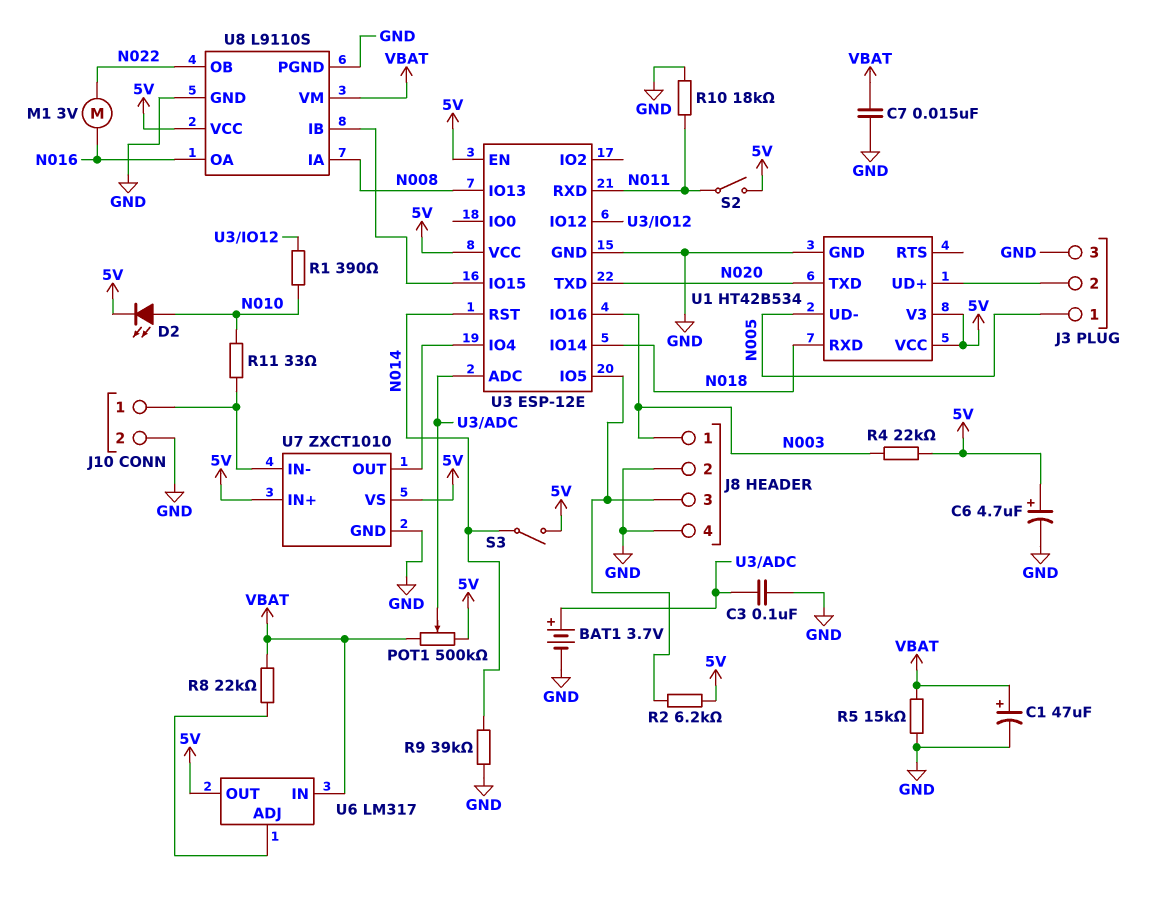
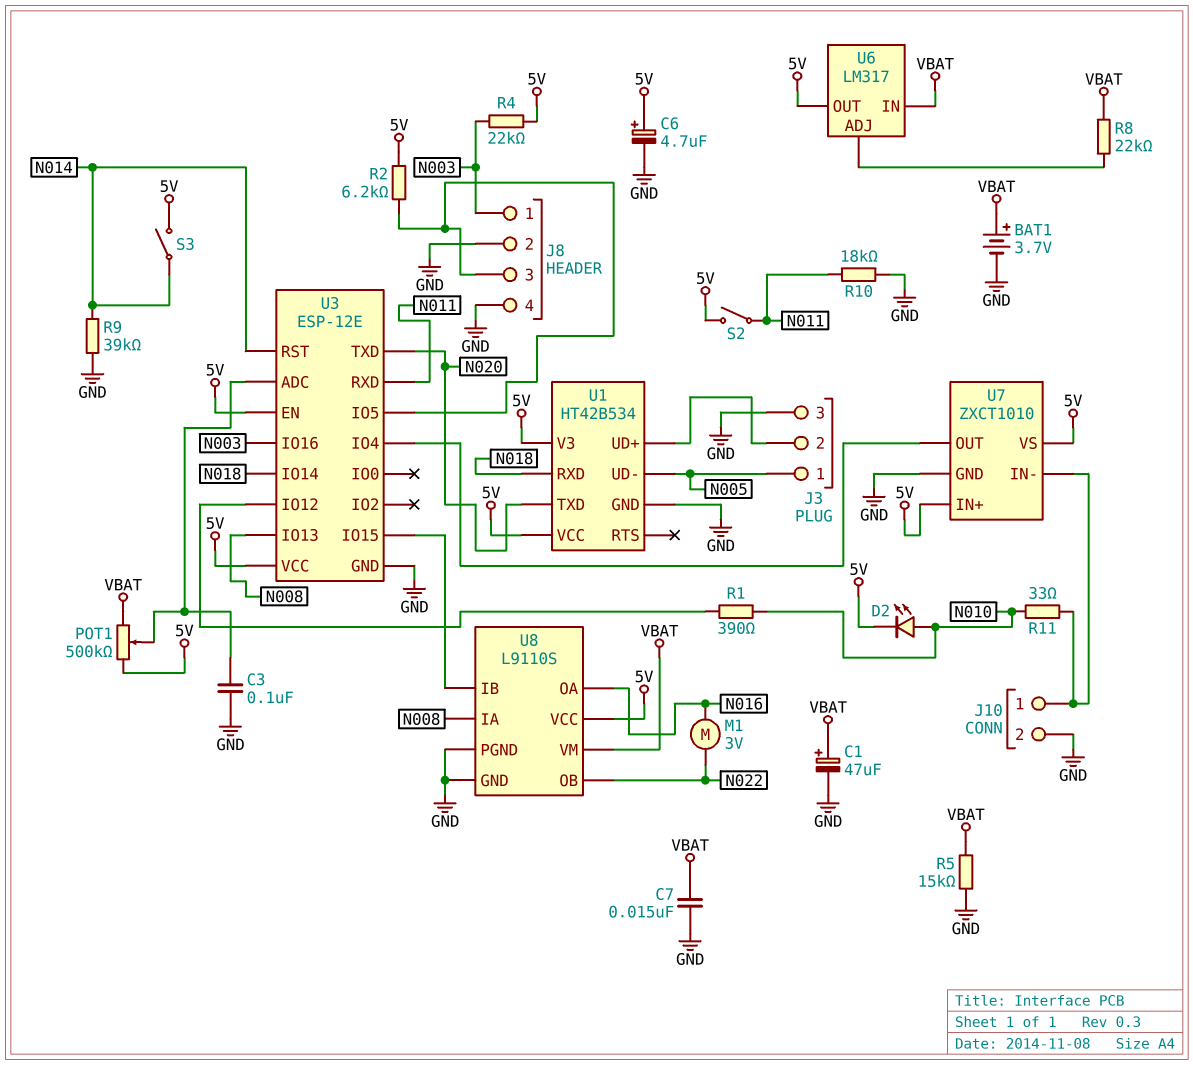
BAT1: 3.7V (plus U3/ADC, minus GND) -> 3.7V (plus VBAT, minus GND)

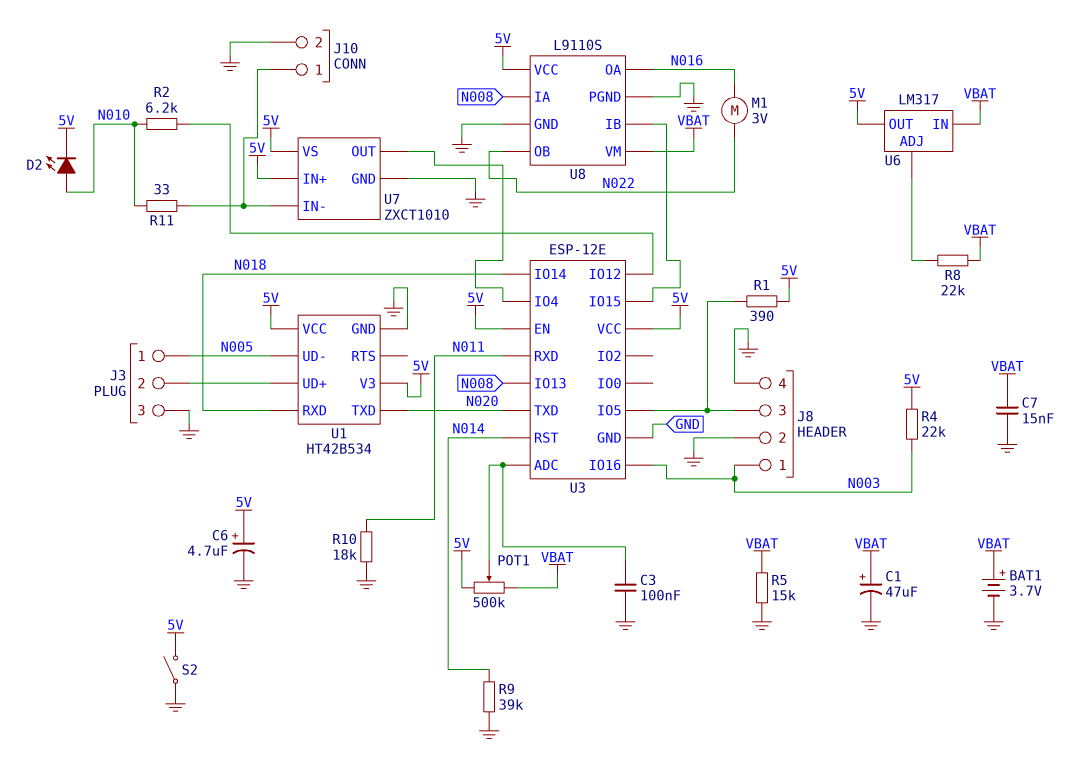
R1: 390 (N010, U3/IO12) -> 390 (5V, J8/3)
R2: 6.2k (5V, J8/3) -> 6.2k (N010, U3/IO12)
S2: switch (5V, N011) -> switch (5V, GND)
S3: switch (5V, N014) -> none

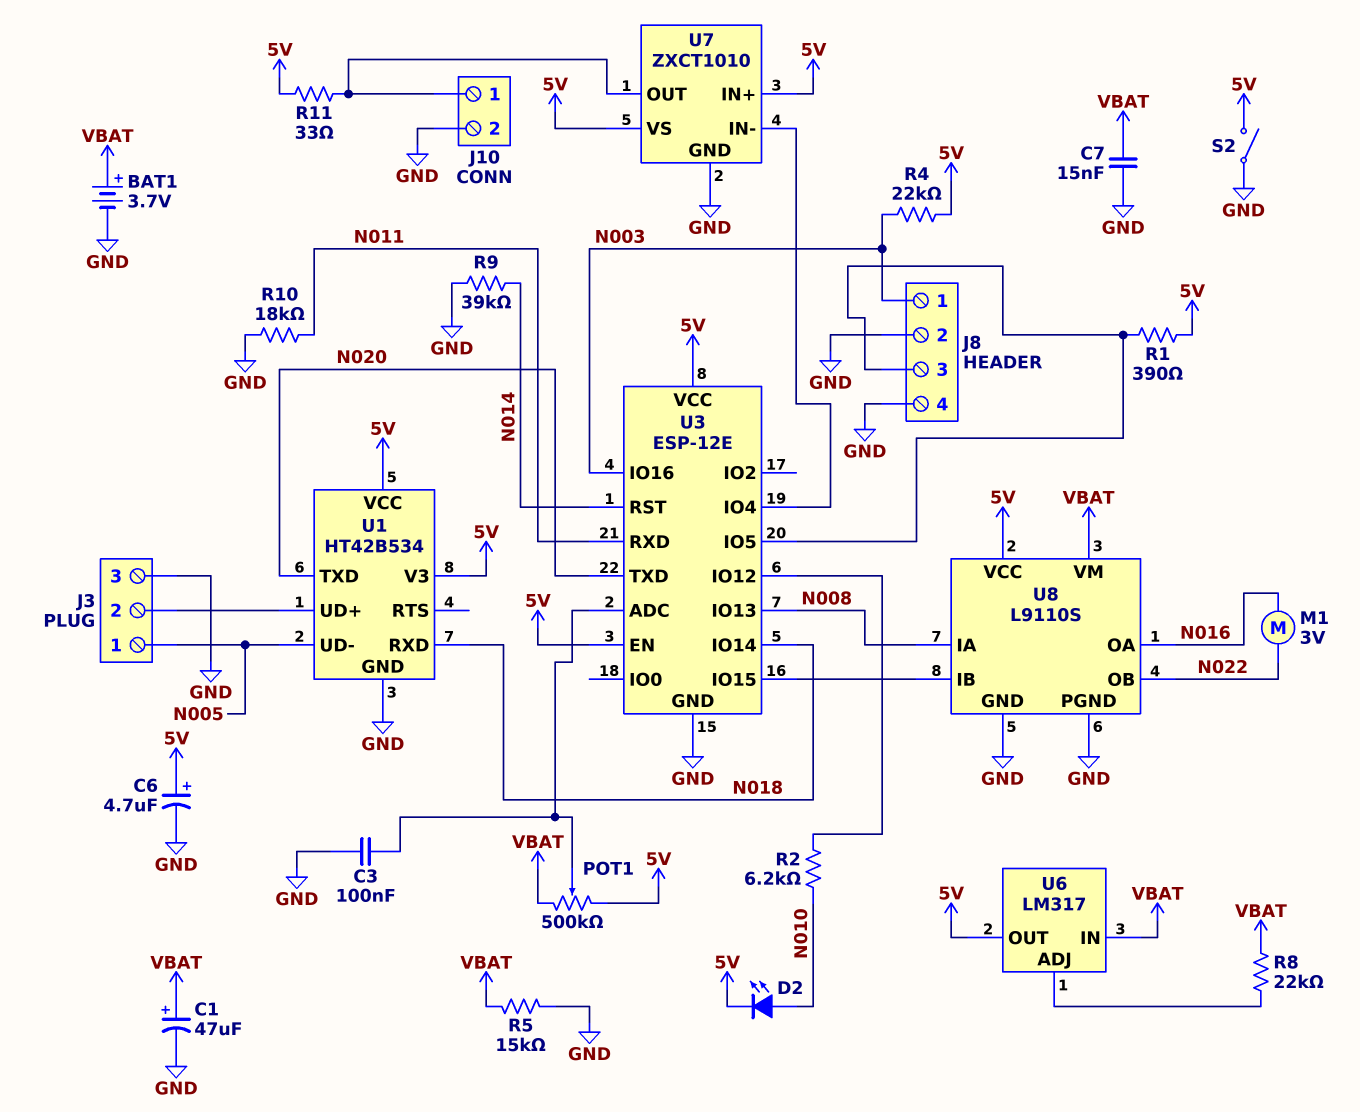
R11: 33 (J10/1, N010) -> 33 (5V, J10/1)
U7 pin IN-: J10/1 -> U3/IO4
U7 pin OUT: U3/IO4 -> J10/1

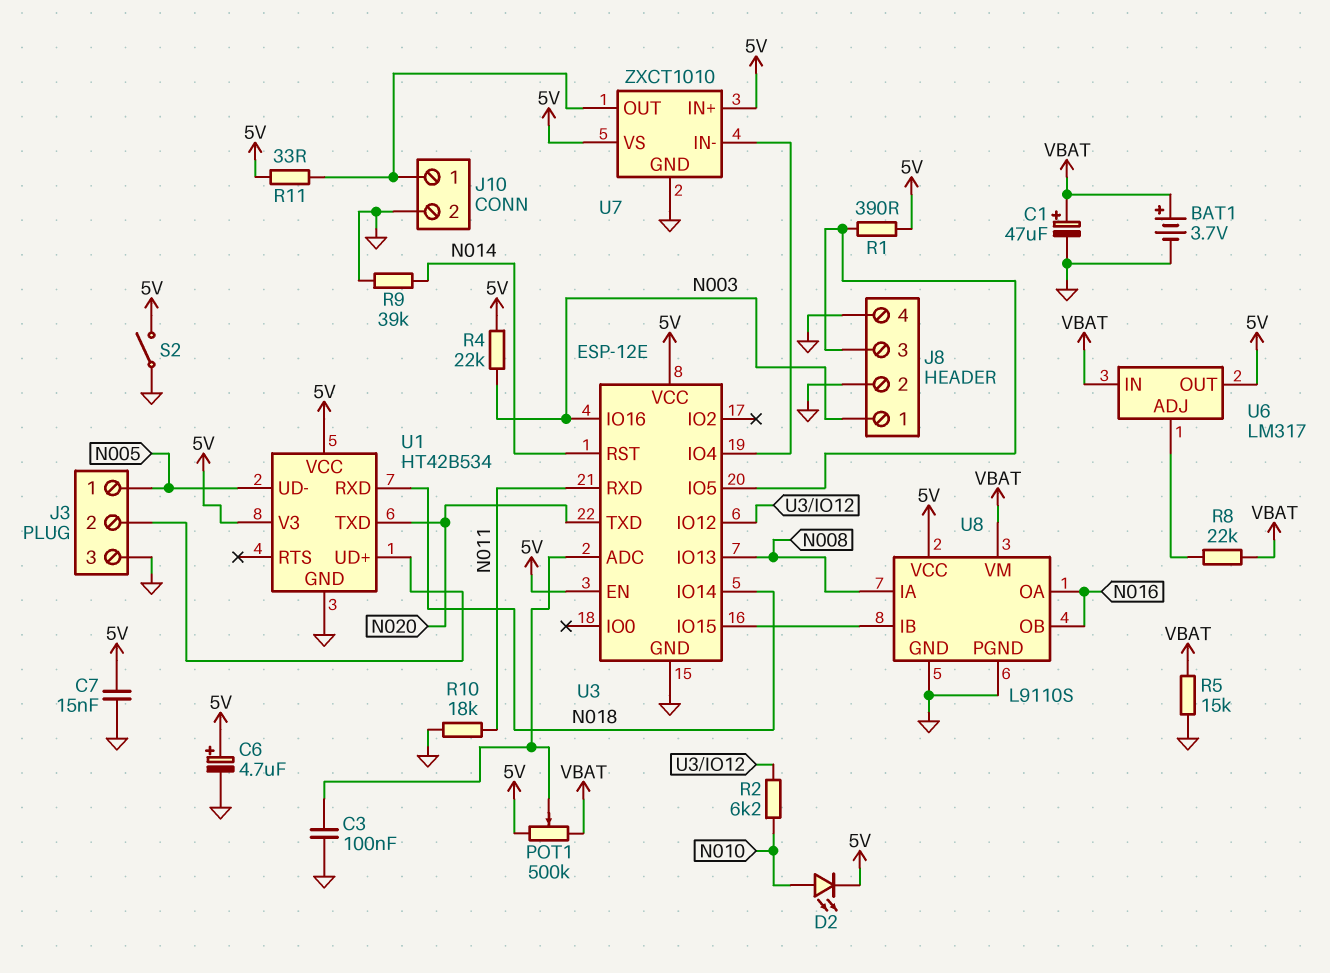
C7: 15nF (GND, VBAT) -> 15nF (5V, GND)
M1: motor 3V (N016, N022) -> none
U8 pin OB: N022 -> N016

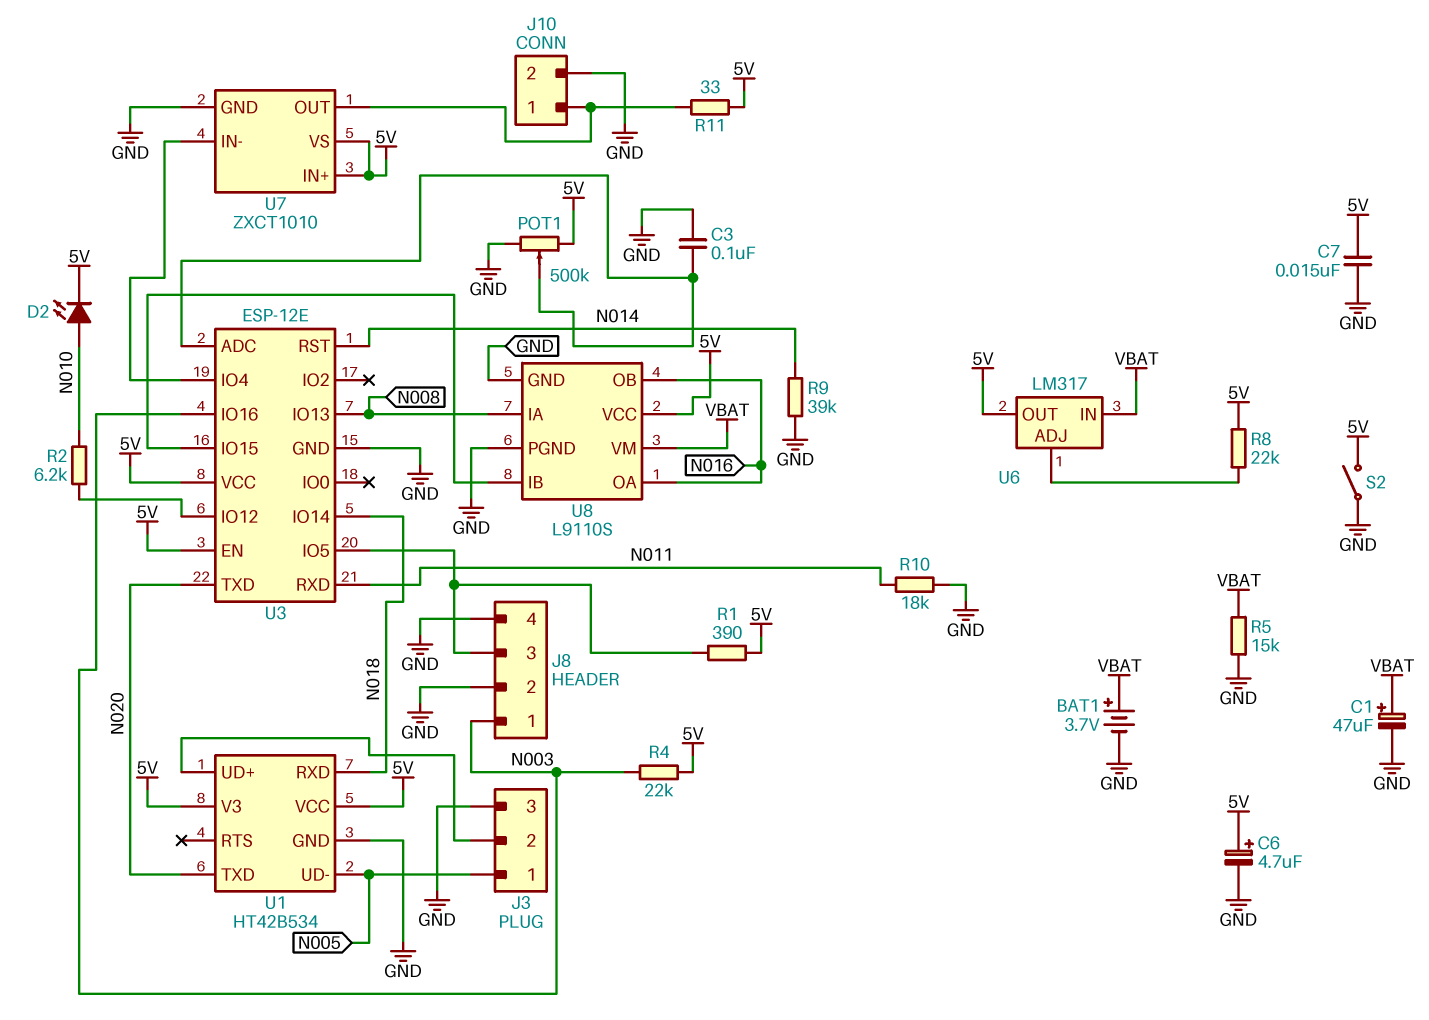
POT1: 500k (5V, VBAT, wiper U3/ADC) -> 500k (5V, GND, wiper U3/ADC)
R8: 22k (U6/ADJ, VBAT) -> 22k (5V, U6/ADJ)

